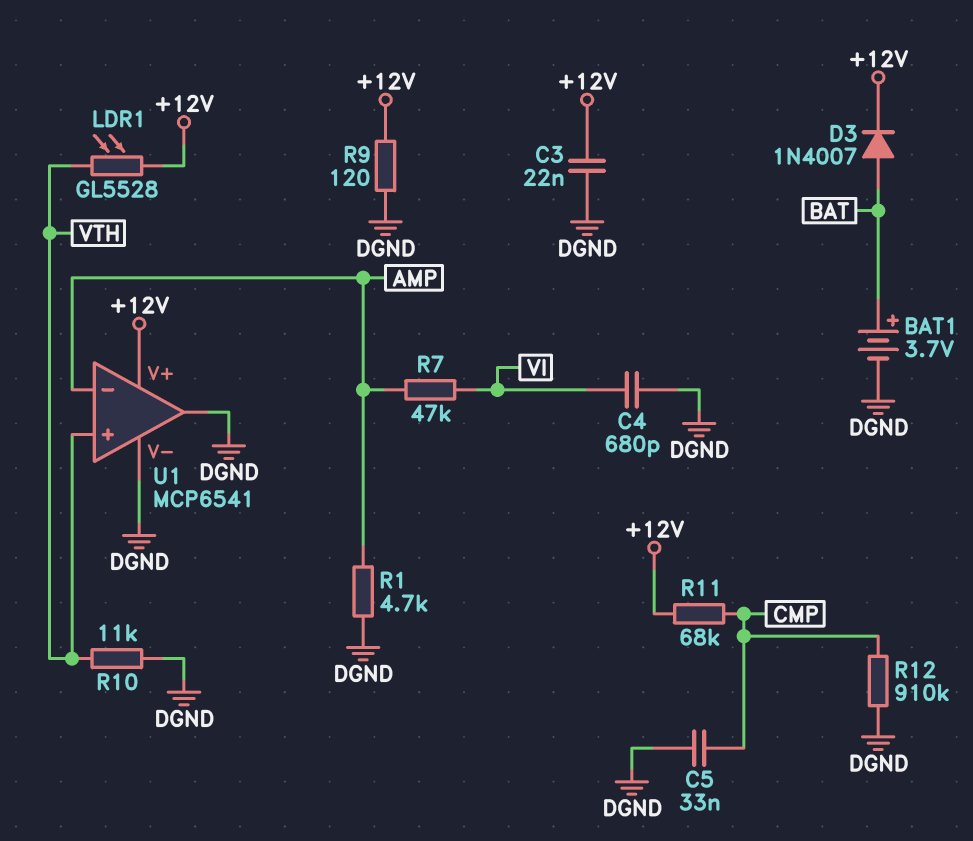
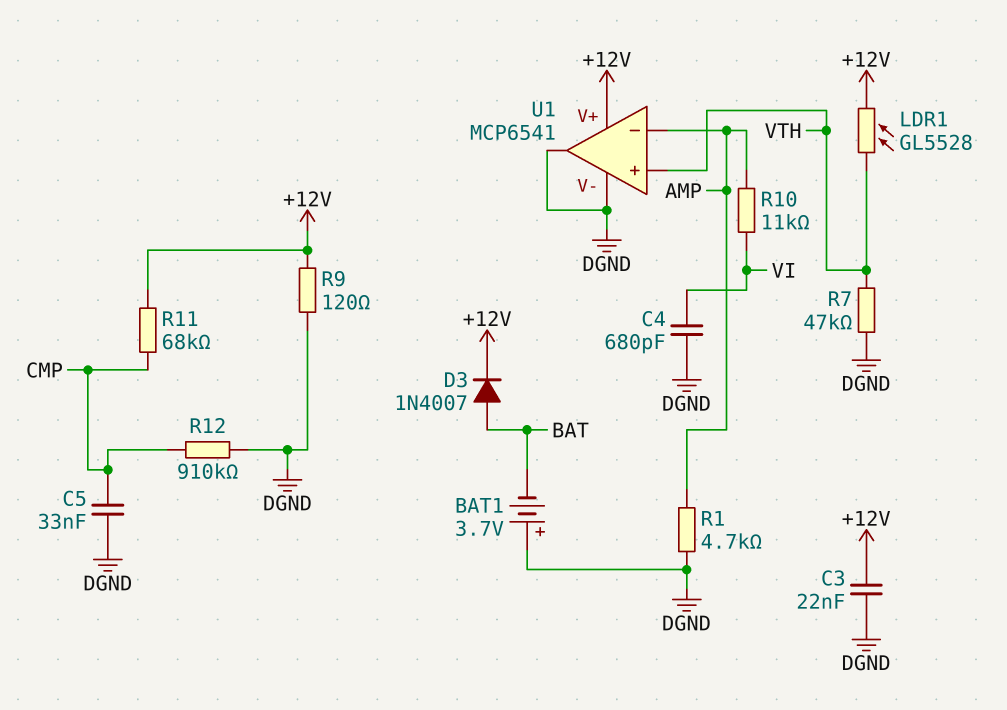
BAT1: 3.7V (plus BAT, minus DGND) -> 3.7V (plus DGND, minus BAT)
R7: 47k (AMP, VI) -> 47k (DGND, VTH)
R10: 11k (DGND, VTH) -> 11k (AMP, VI)

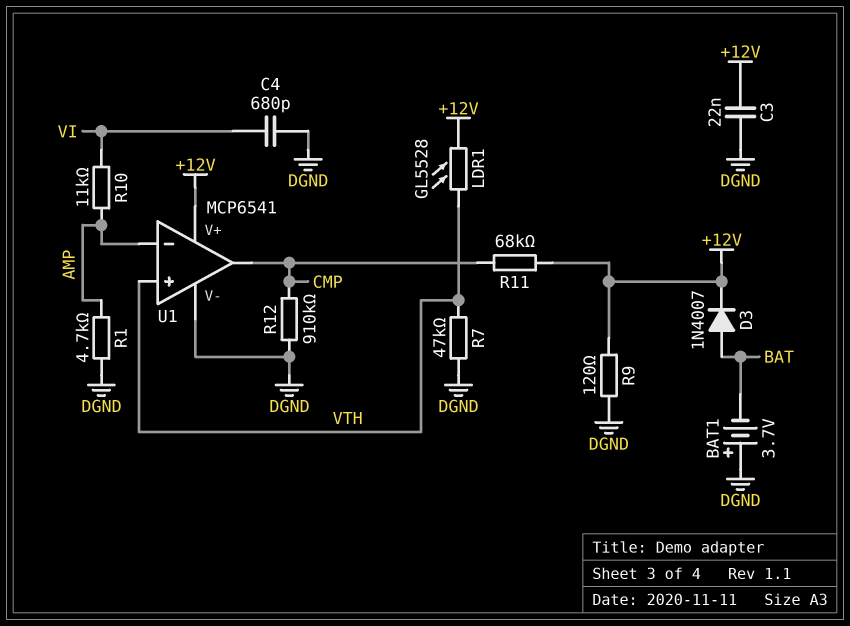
C5: 33nF (CMP, DGND) -> none
U1 pin out: DGND -> CMP

